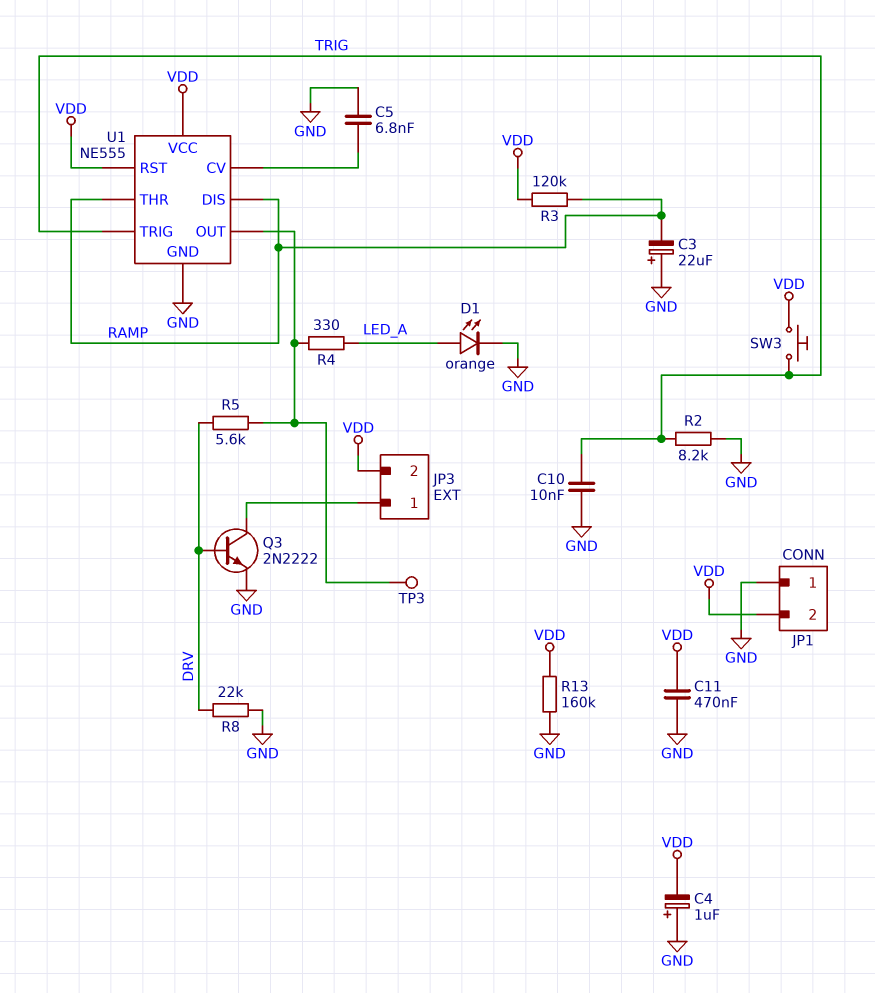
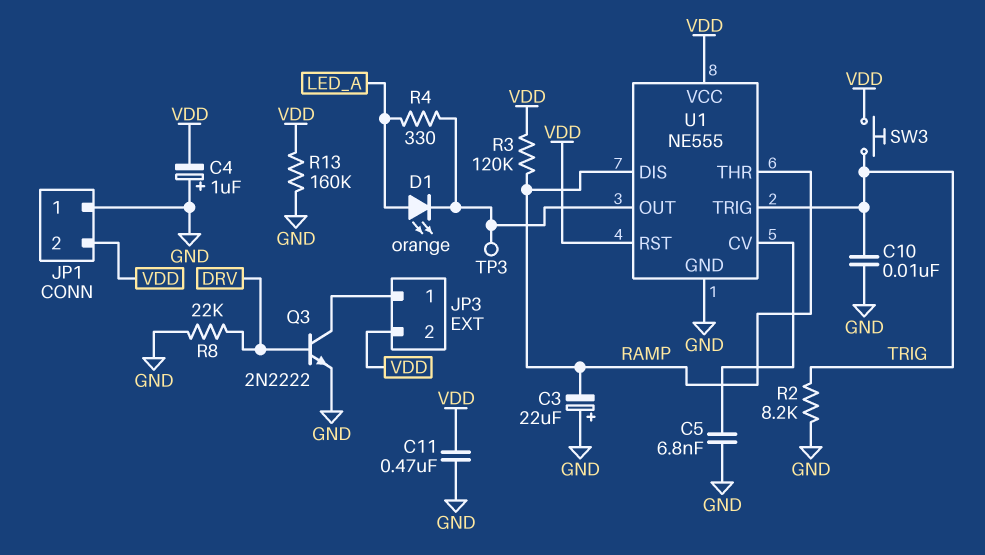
D1: LED orange (A LED_A, K GND) -> LED orange (A LED_A, K U1/OUT)
R5: 5.6k (DRV, U1/OUT) -> none

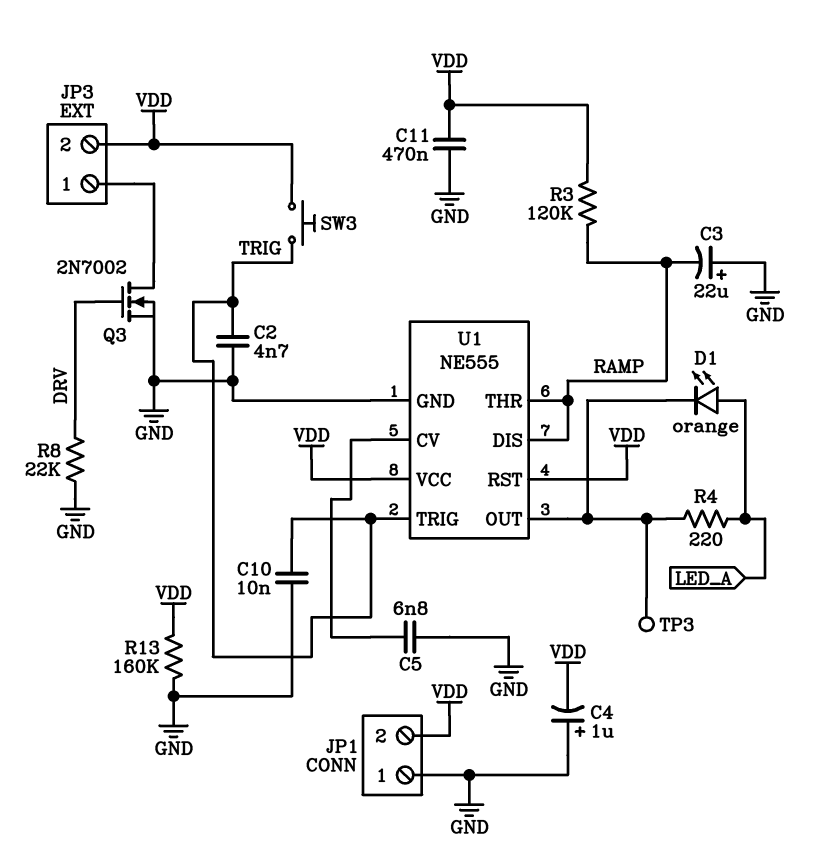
C2: none -> 4.7nF (GND, TRIG)
Q3: NPN 2N2222 (B DRV, C JP3/1, E GND) -> NMOS 2N7002 (G DRV, D JP3/1, S GND)
R2: 8.2k (GND, TRIG) -> none
R4: 330 (LED_A, U1/OUT) -> 220 (LED_A, U1/OUT)

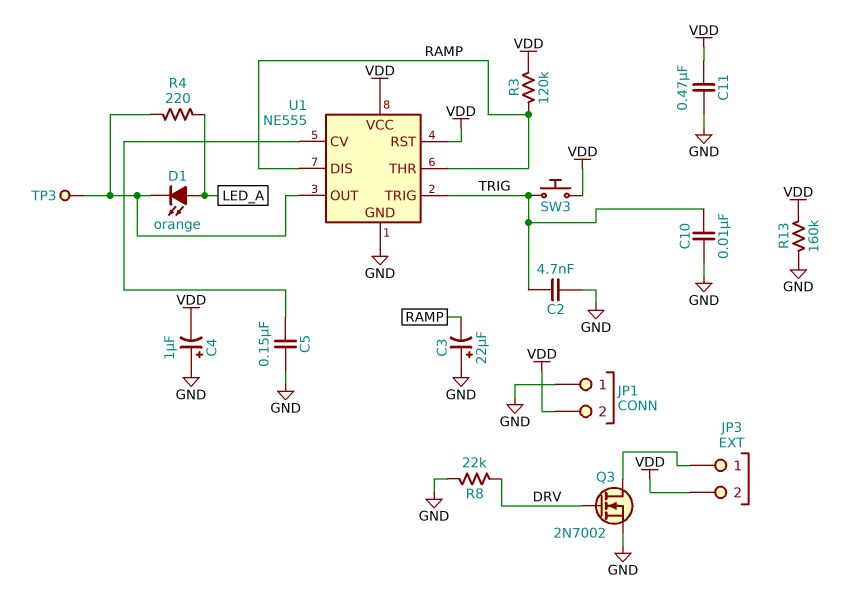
C5: 6.8nF (GND, U1/CV) -> 150nF (GND, U1/CV)

